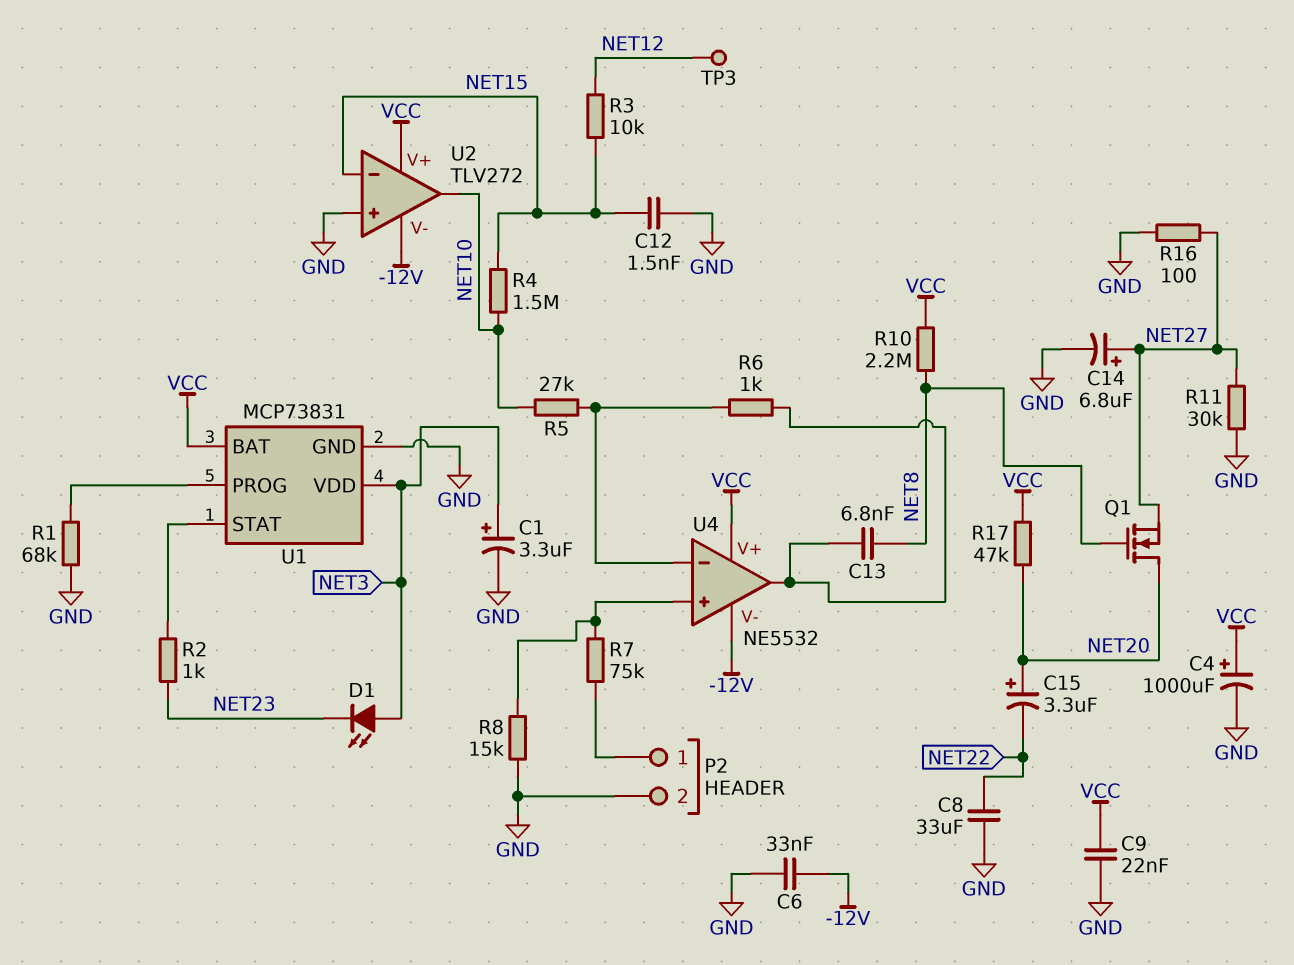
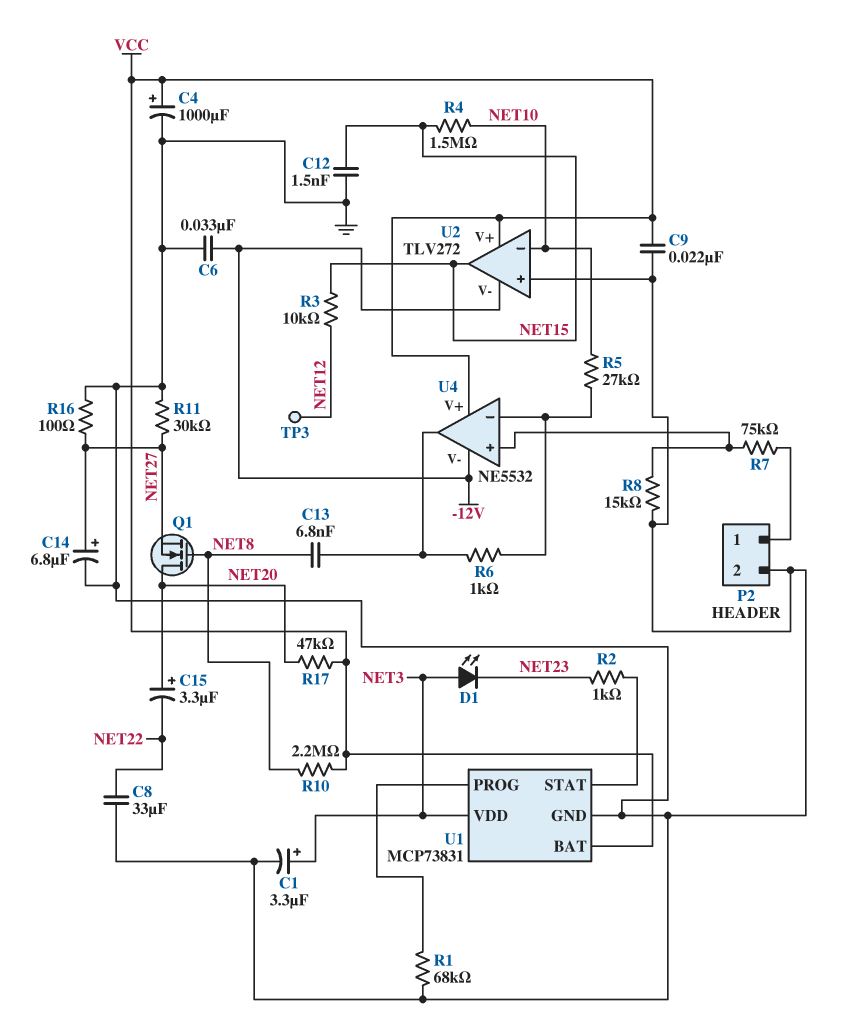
U2 pin in-: NET15 -> NET10
U2 pin out: NET10 -> NET15

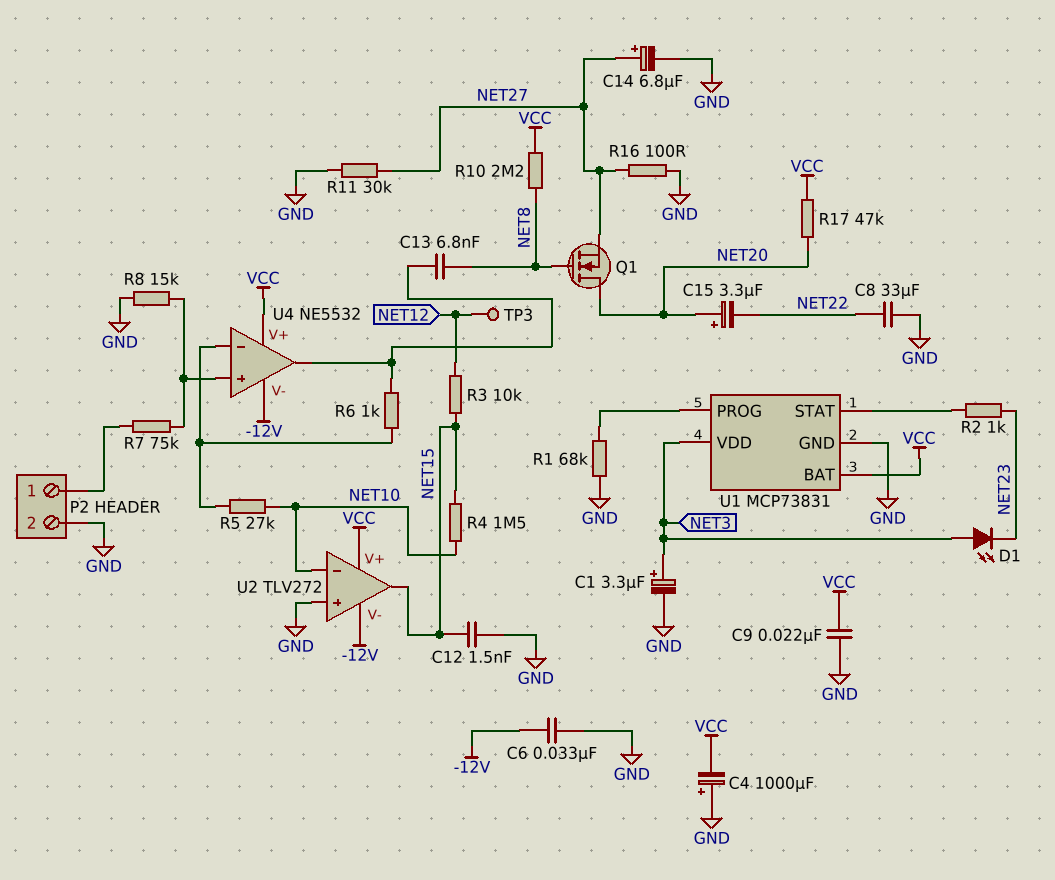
C4: 1000uF (plus VCC, minus GND) -> 1000uF (plus GND, minus VCC)

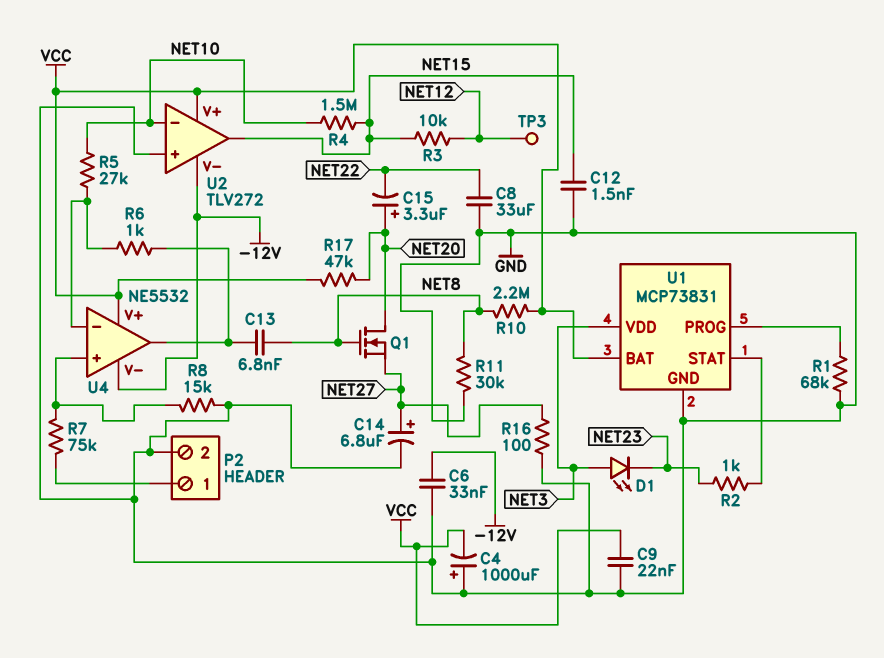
C1: 3.3uF (plus NET3, minus GND) -> none
R11: 30k (GND, NET27) -> 30k (GND, NET8)

